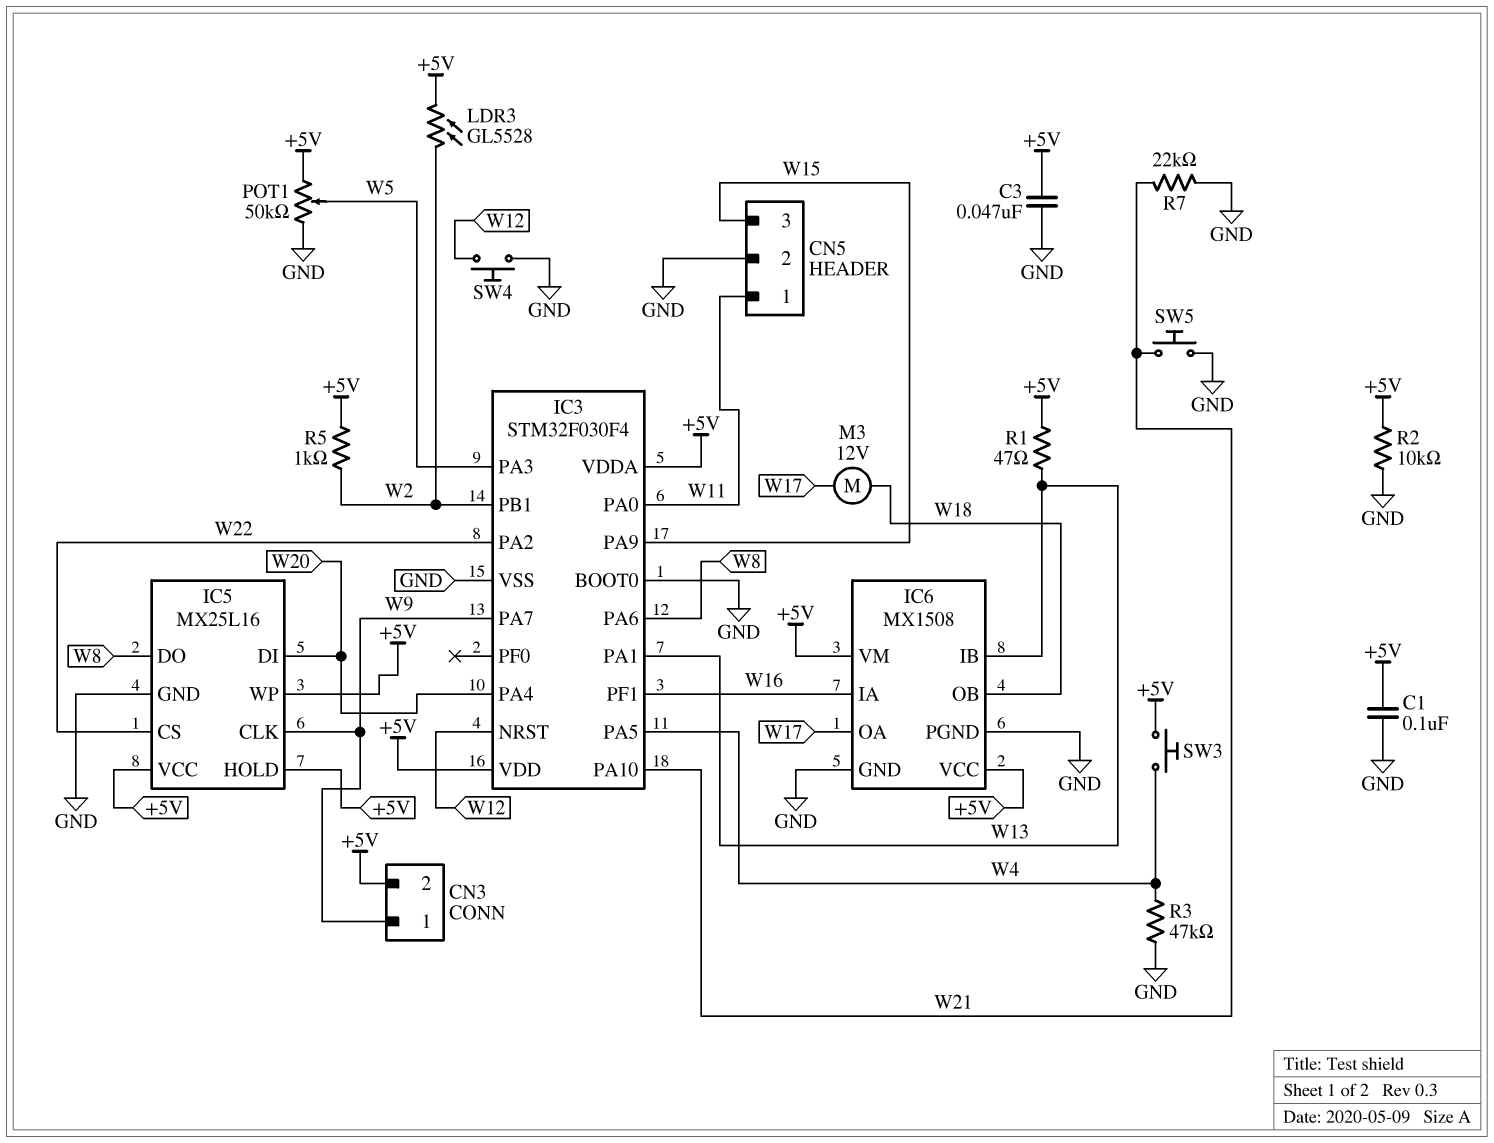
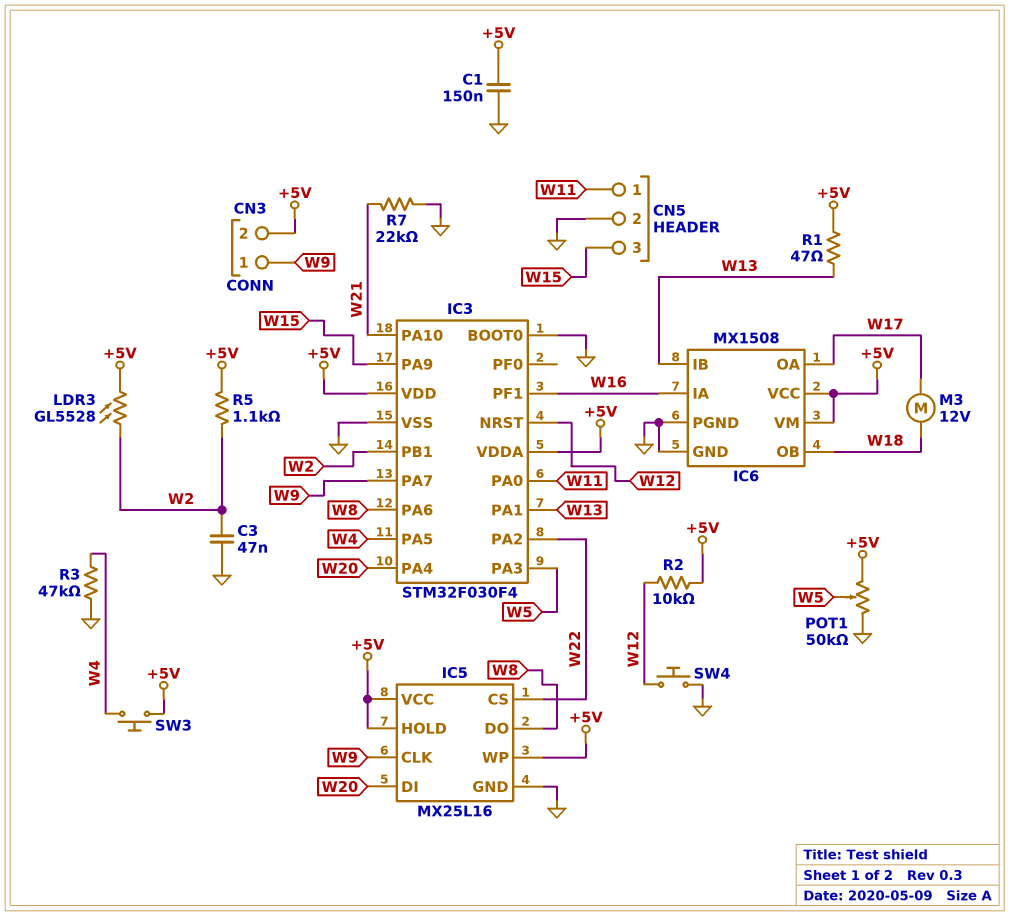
C1: 100nF (+5V, GND) -> 150nF (+5V, GND)
C3: 47nF (+5V, GND) -> 47nF (GND, W2)
R2: 10k (+5V, GND) -> 10k (+5V, W12)
R5: 1k (+5V, W2) -> 1.1k (+5V, W2)
SW5: button (GND, W21) -> none

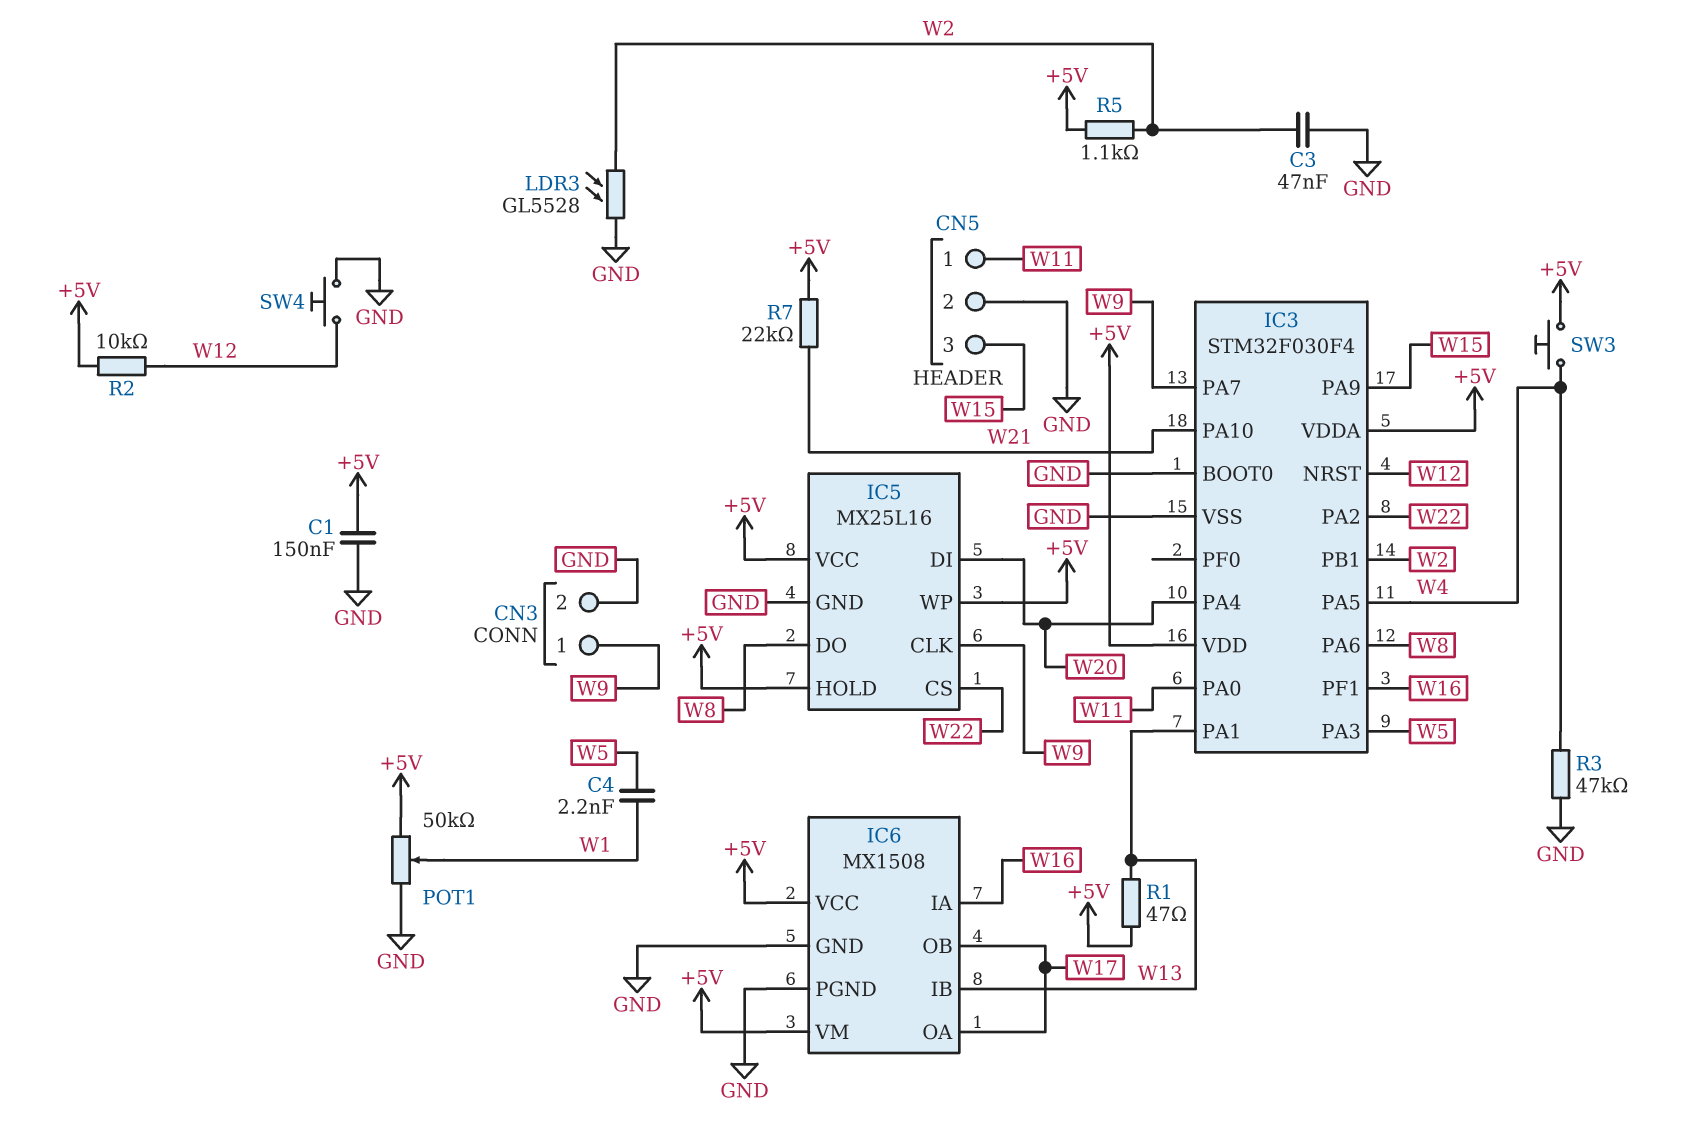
C4: none -> 2.2nF (W1, W5)
CN3 pin 2: +5V -> GND
IC6 pin OB: W18 -> W17
LDR3: GL5528 (+5V, W2) -> GL5528 (GND, W2)
M3: motor 12V (W17, W18) -> none
POT1: 50k (+5V, GND, wiper W5) -> 50k (+5V, GND, wiper W1)
R7: 22k (GND, W21) -> 22k (+5V, W21)

